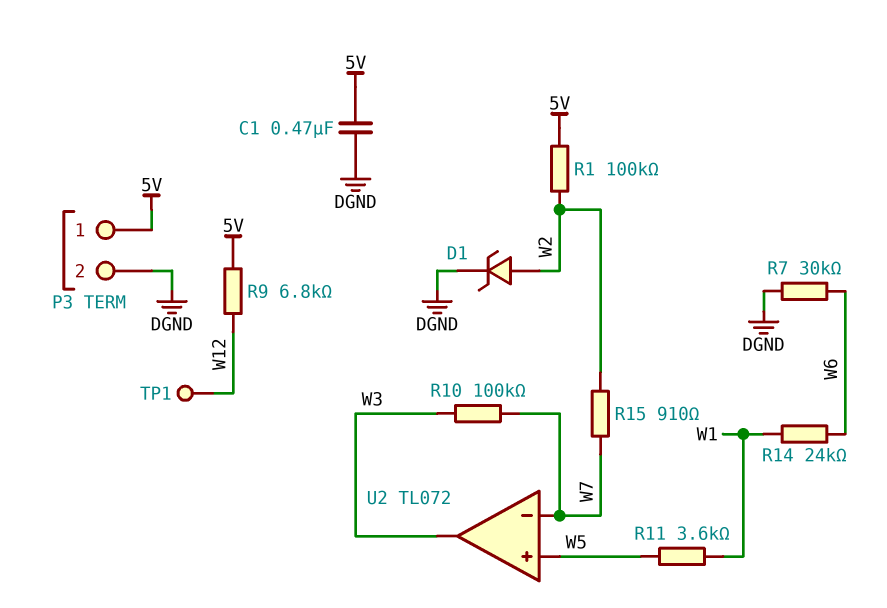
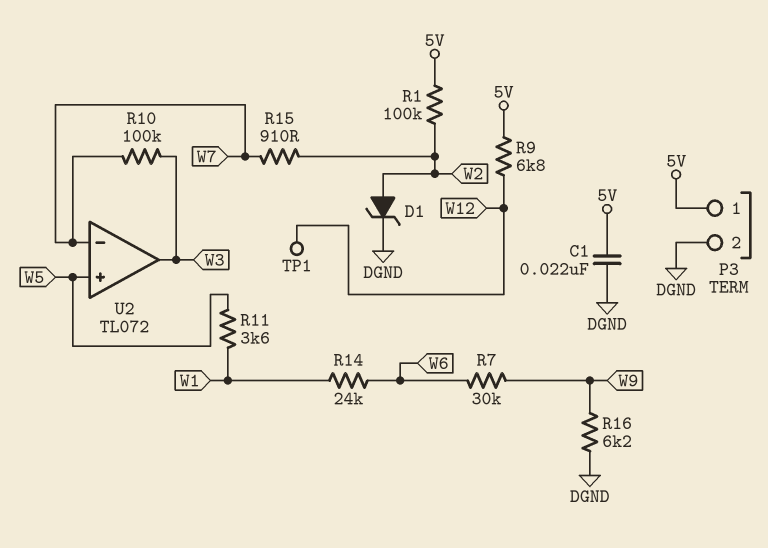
C1: 470nF (5V, DGND) -> 22nF (5V, DGND)
R7: 30k (DGND, W6) -> 30k (W6, W9)
R16: none -> 6.2k (DGND, W9)

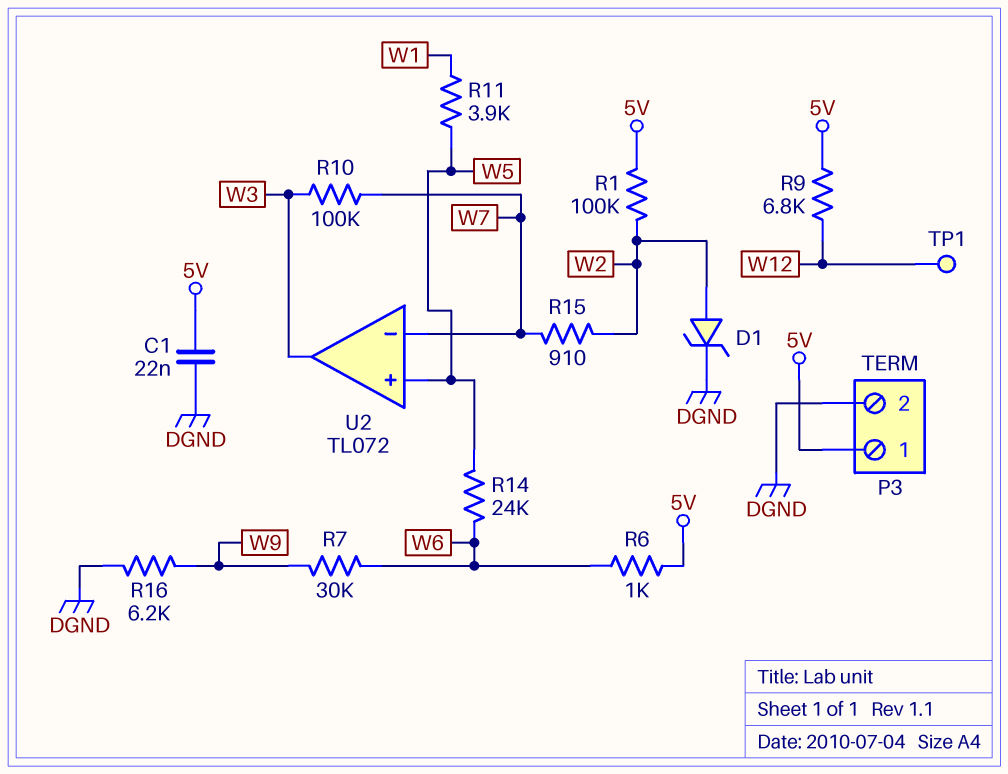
R6: none -> 1k (5V, W6)
R11: 3.6k (W1, W5) -> 3.9k (W1, W5)
R14: 24k (W1, W6) -> 24k (W5, W6)

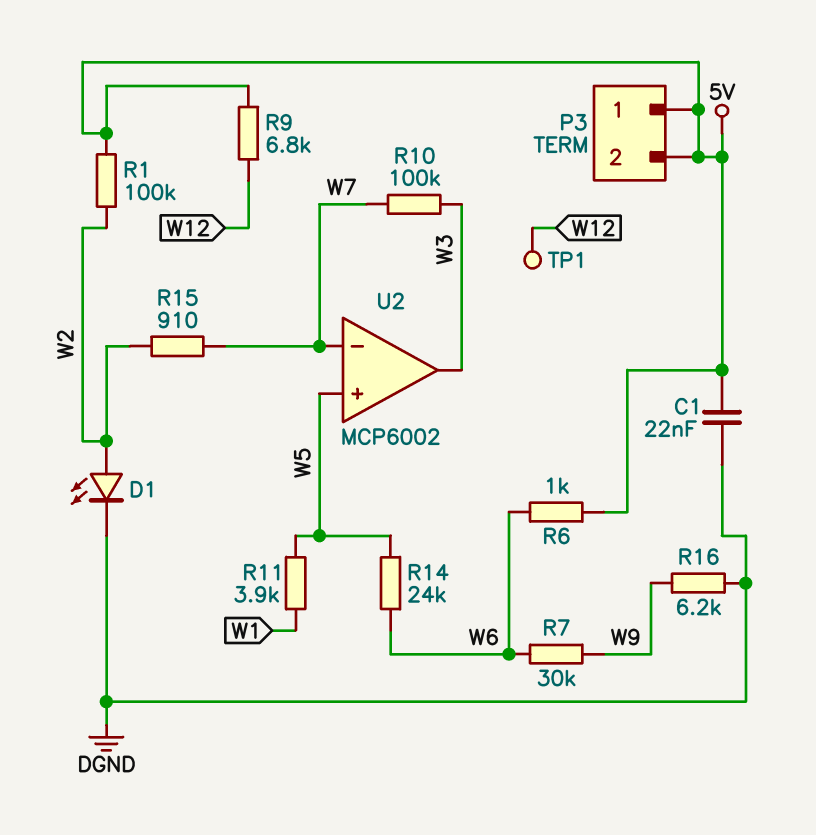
D1: zener (A W2, K DGND) -> LED (A W2, K DGND)
P3 pin 2: DGND -> 5V
U2: TL072 -> MCP6002

